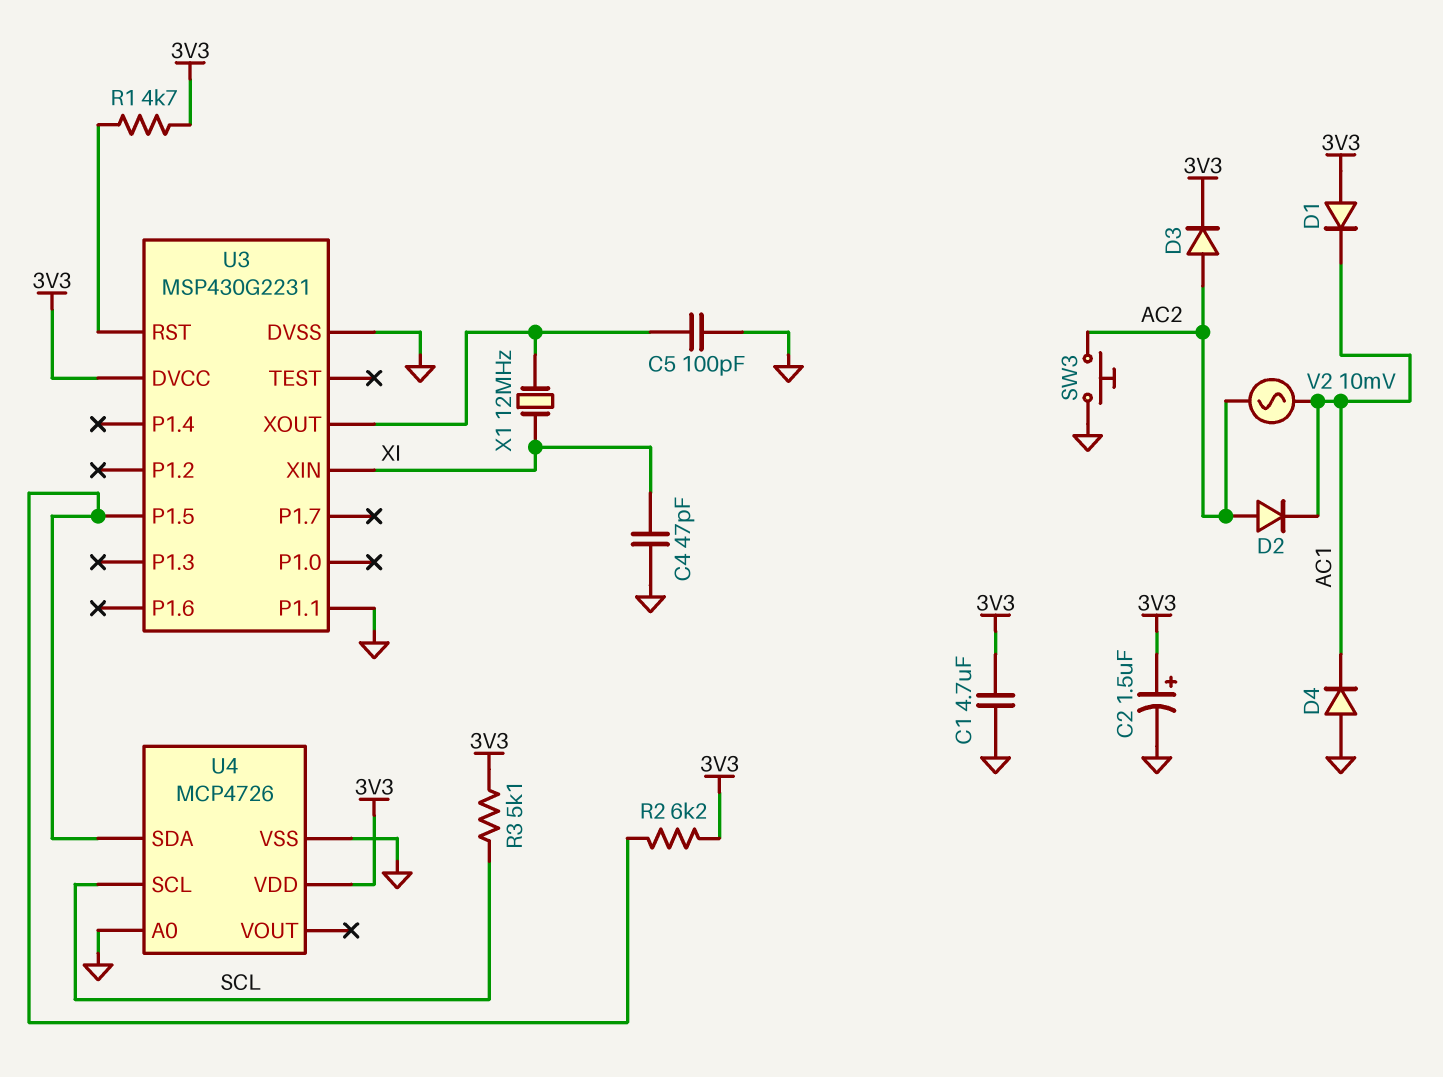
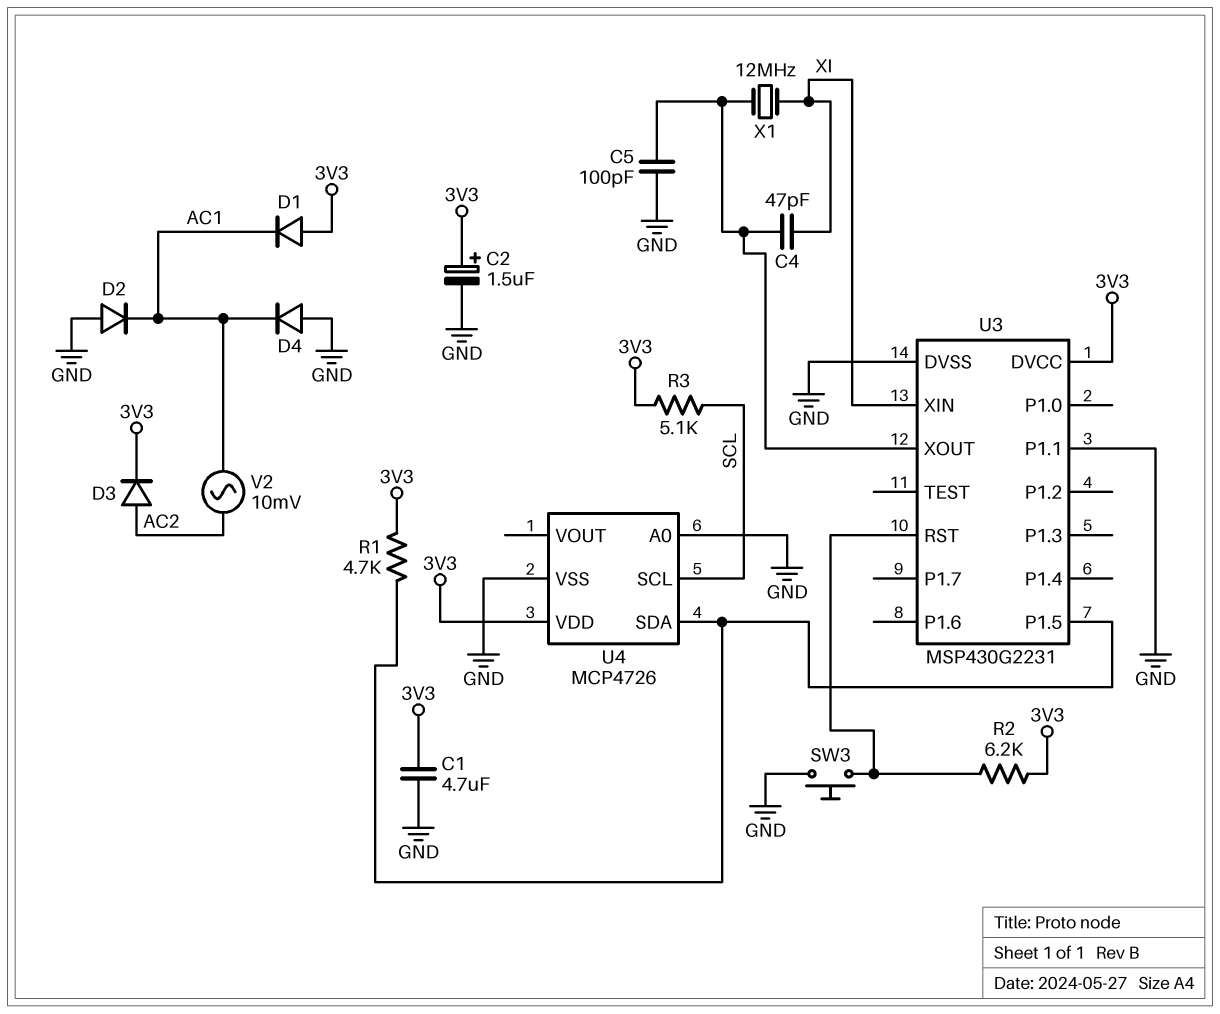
C4: 47pF (GND, XI) -> 47pF (U3/XOUT, XI)
D2: diode (A AC2, K AC1) -> diode (A GND, K AC1)
R1: 4.7k (3V3, U3/RST) -> 4.7k (3V3, U3/P1.5)
R2: 6.2k (3V3, U3/P1.5) -> 6.2k (3V3, U3/RST)
SW3: button (AC2, GND) -> button (GND, U3/RST)

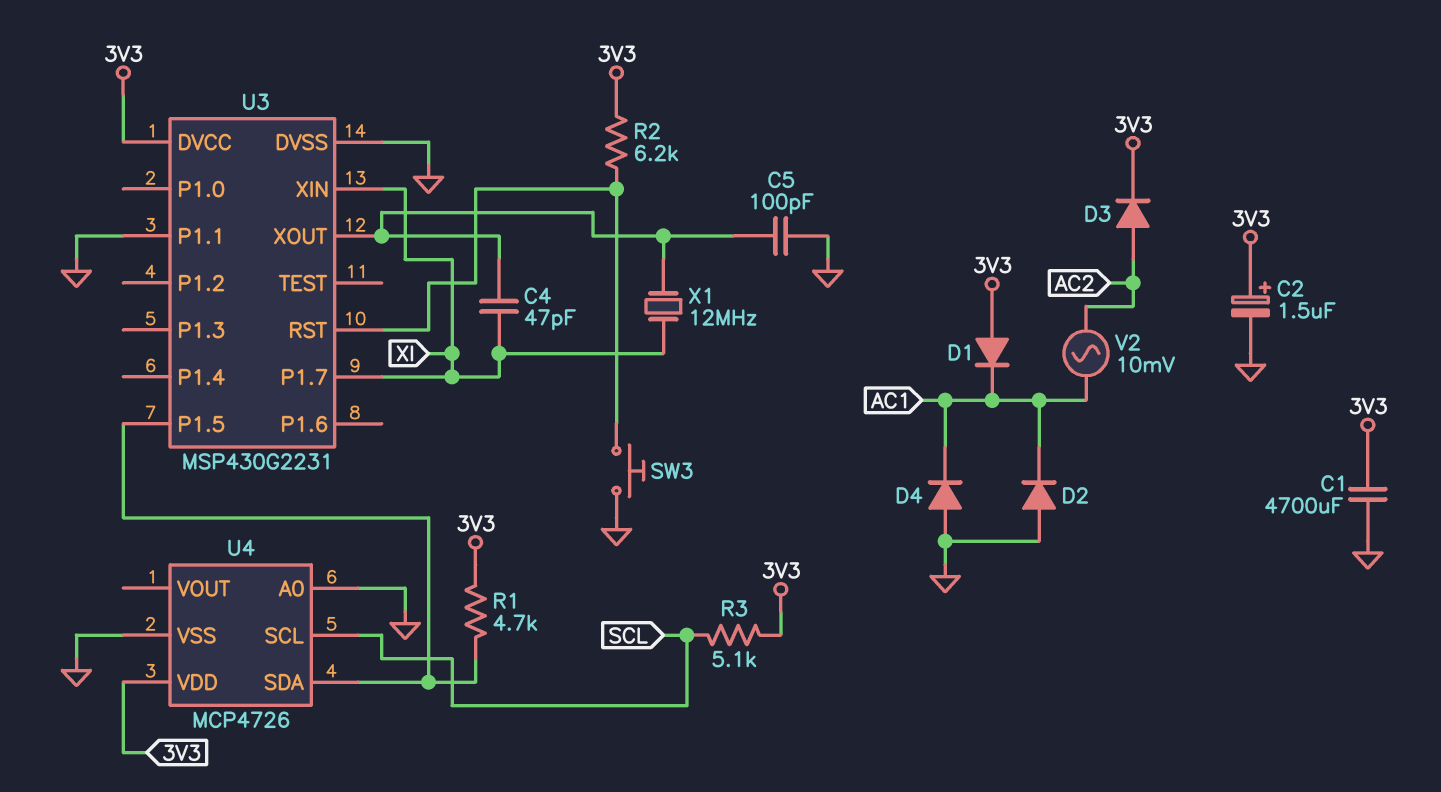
C1: 4.7uF (3V3, GND) -> 4700uF (3V3, GND)
U3 pin P1.7: none -> XI

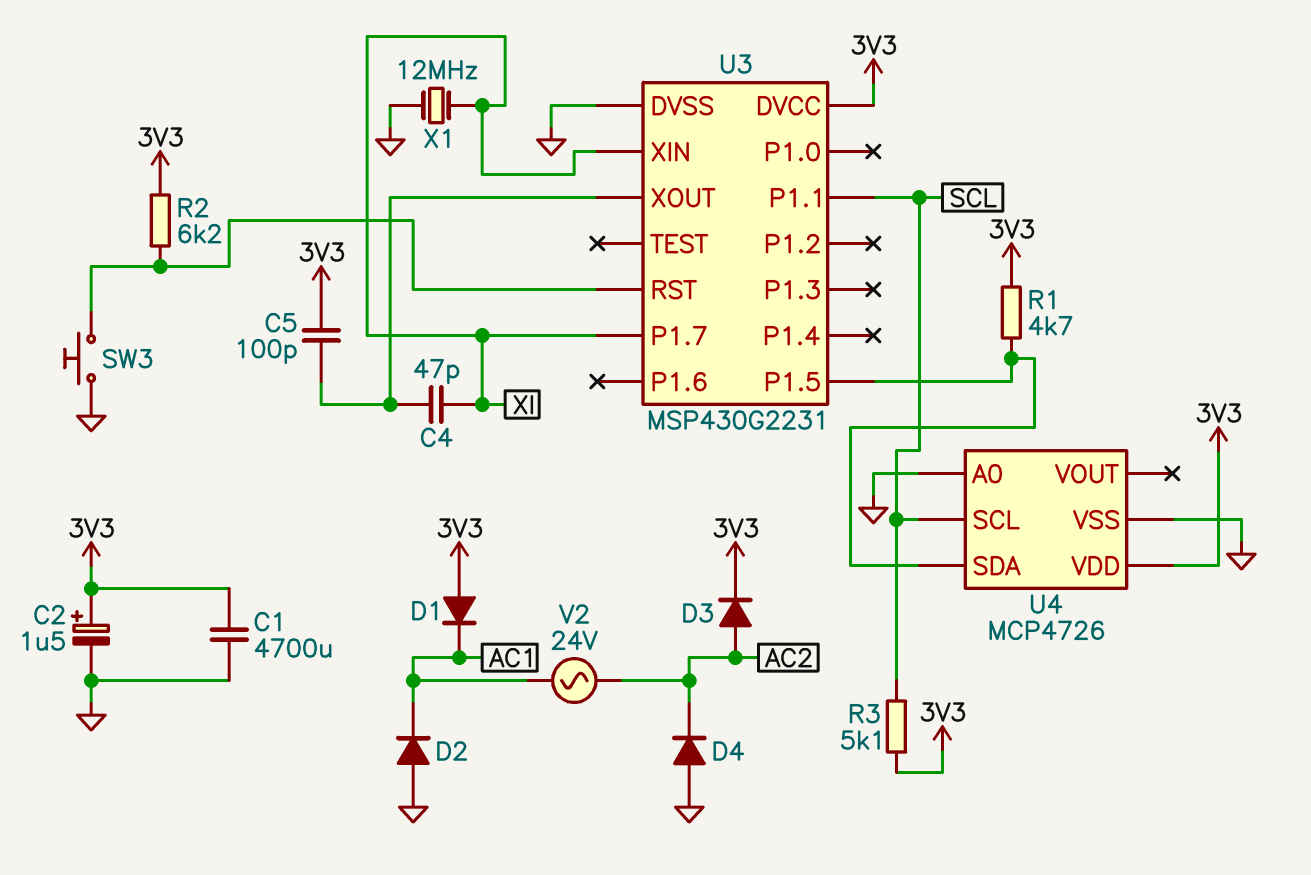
C5: 100pF (GND, U3/XOUT) -> 100pF (3V3, U3/XOUT)
D4: diode (A GND, K AC1) -> diode (A GND, K AC2)
U3 pin P1.1: GND -> SCL
V2: AC 10mV (AC1, AC2) -> AC 24V (AC1, AC2)
X1: 12MHz (U3/XOUT, XI) -> 12MHz (GND, XI)

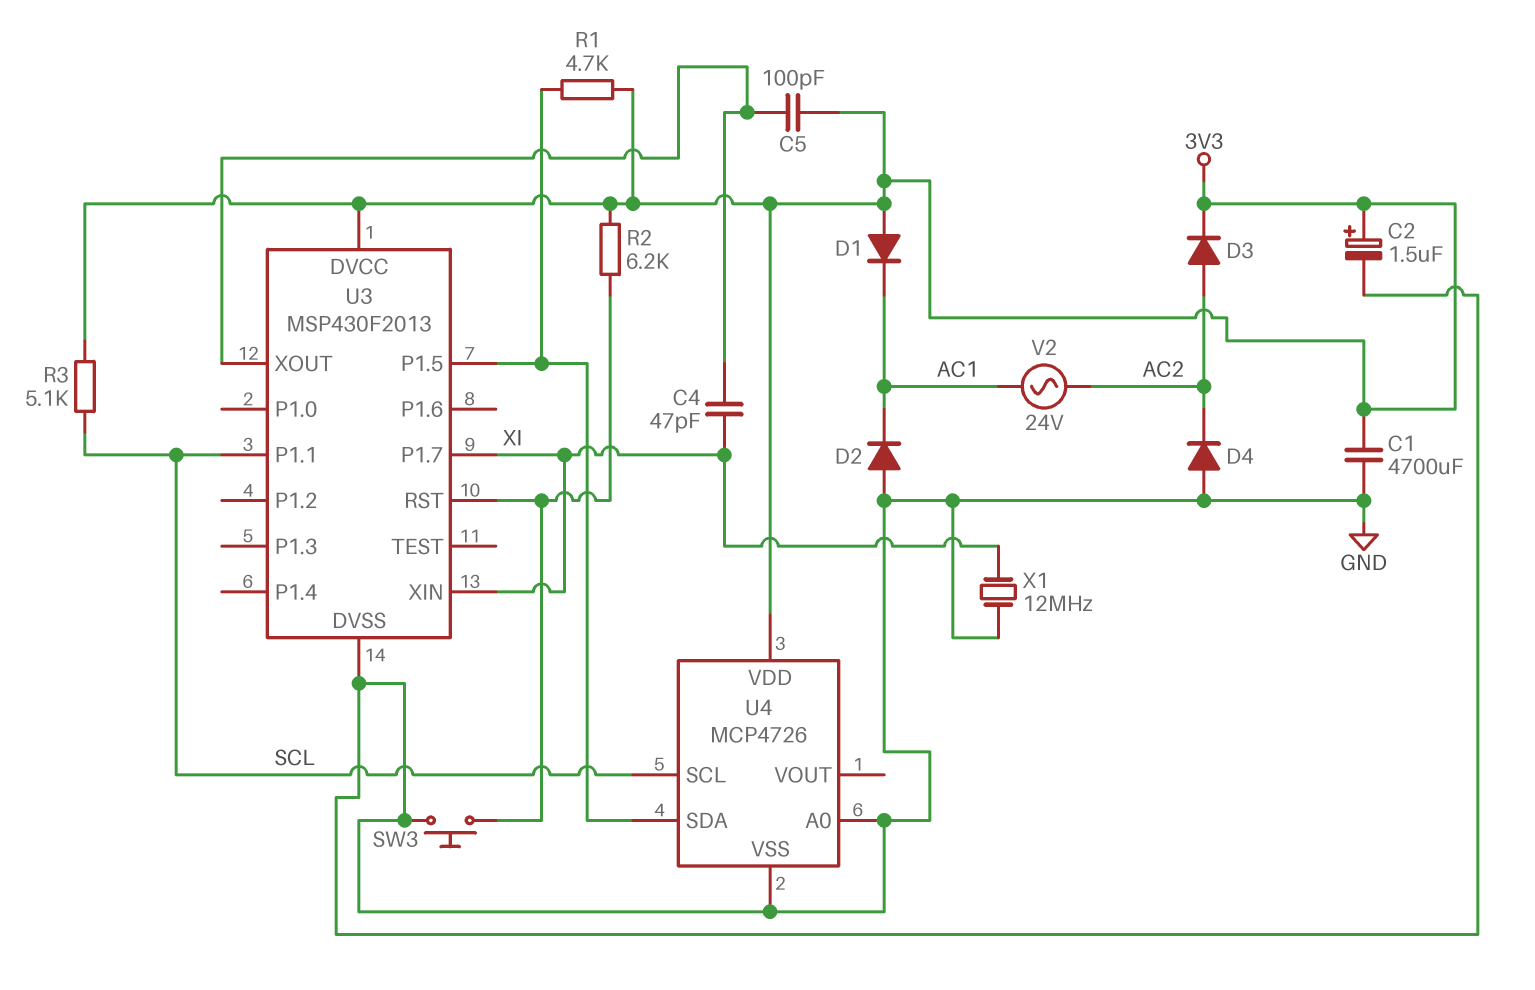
U3: MSP430G2231 -> MSP430F2013

